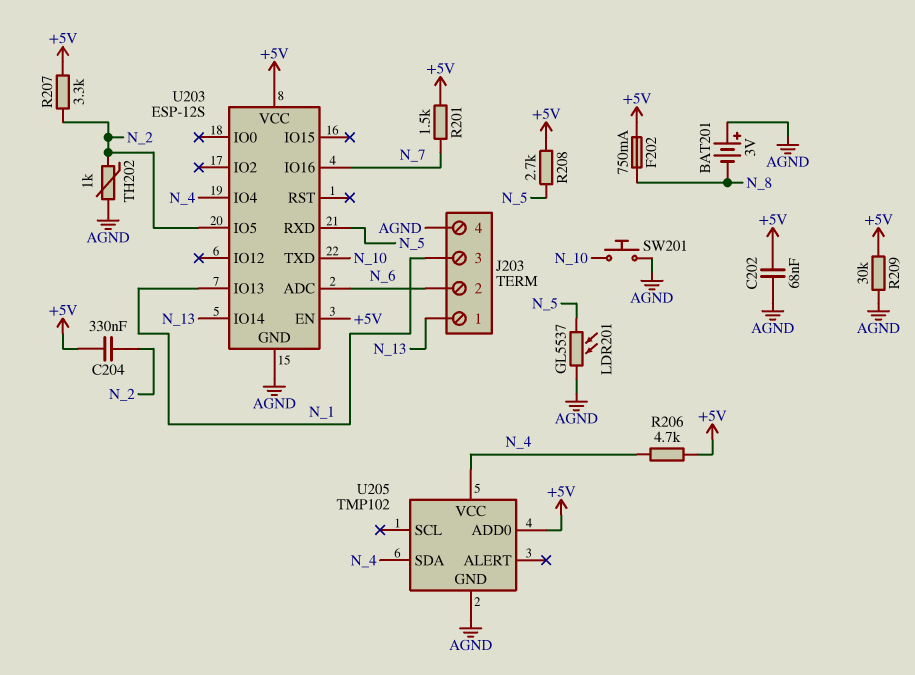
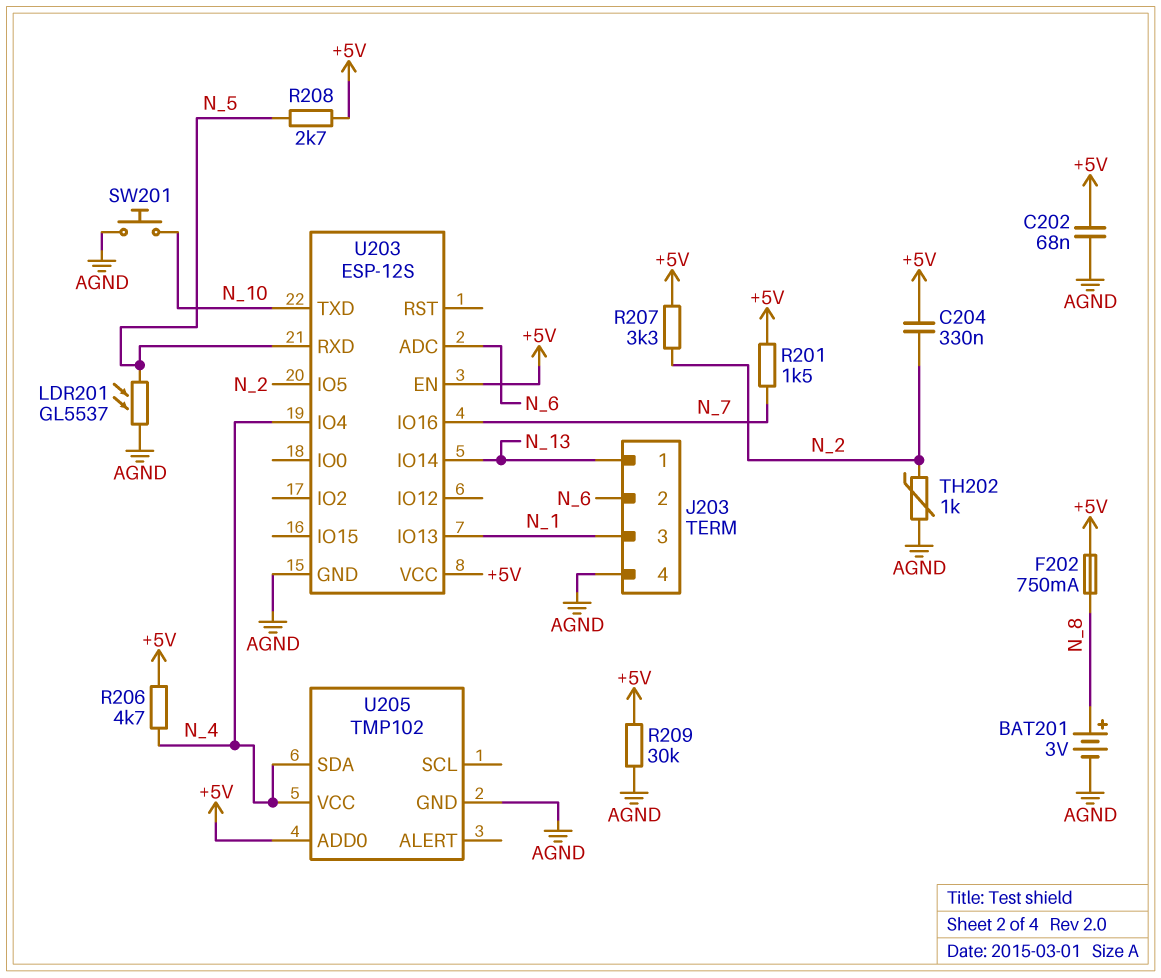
BAT201: 3V (plus AGND, minus N_8) -> 3V (plus N_8, minus AGND)

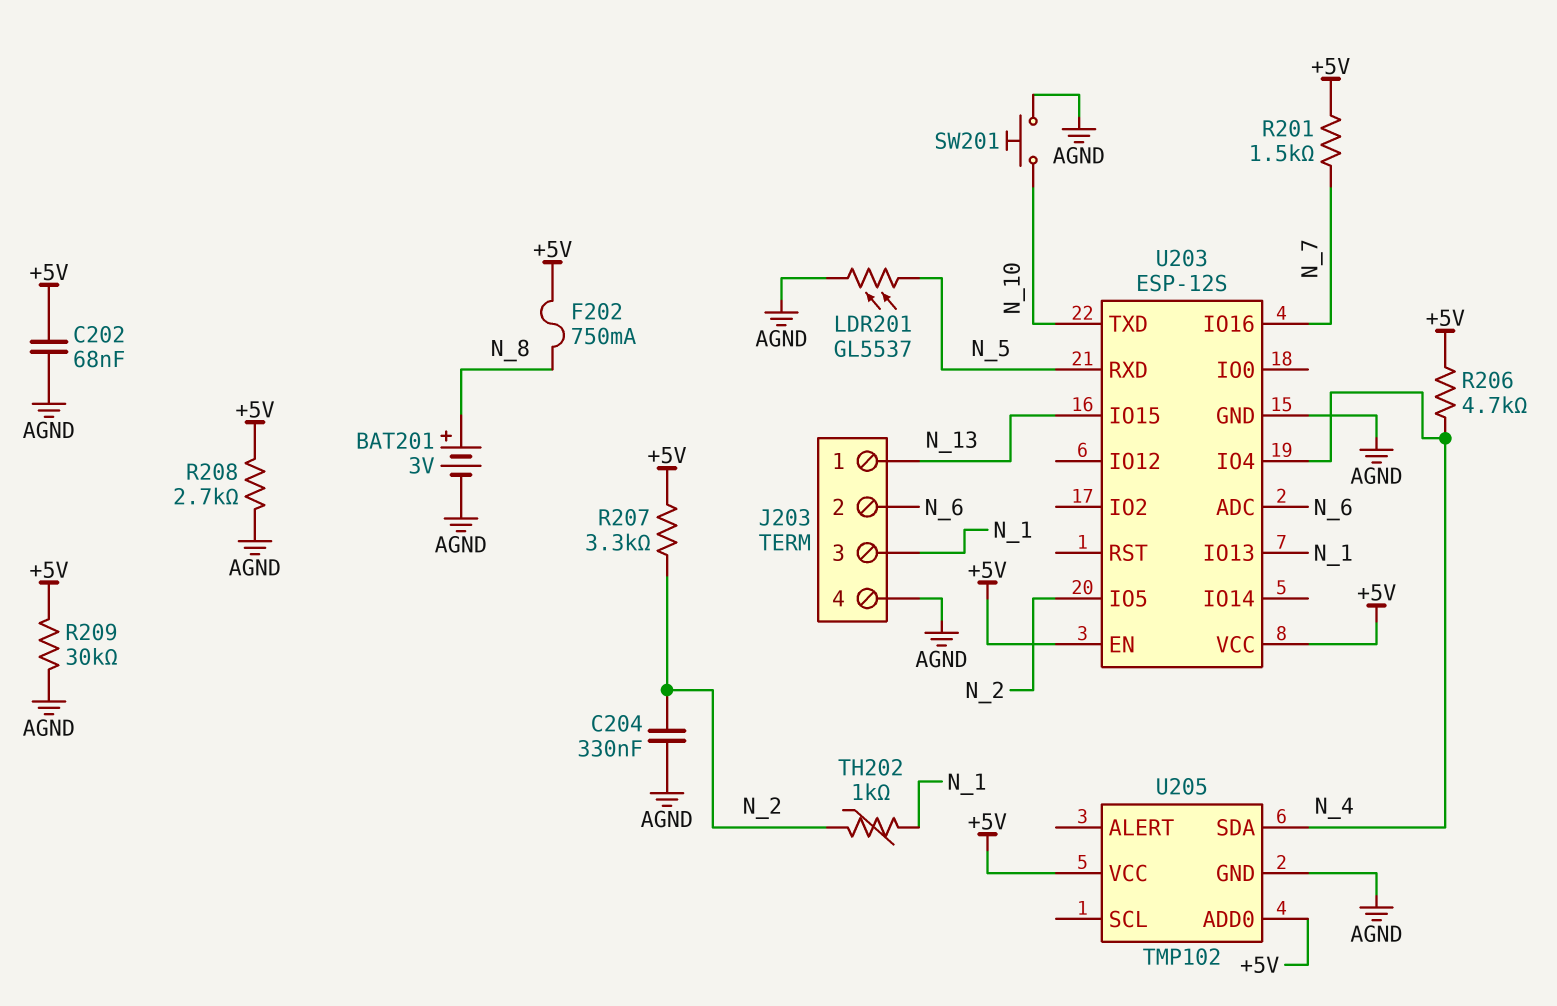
C204: 330nF (+5V, N_2) -> 330nF (AGND, N_2)
R208: 2.7k (+5V, N_5) -> 2.7k (+5V, AGND)
TH202: 1k (AGND, N_2) -> 1k (N_1, N_2)
U203 pin IO14: N_13 -> none
U203 pin IO15: none -> N_13
U205 pin VCC: N_4 -> +5V

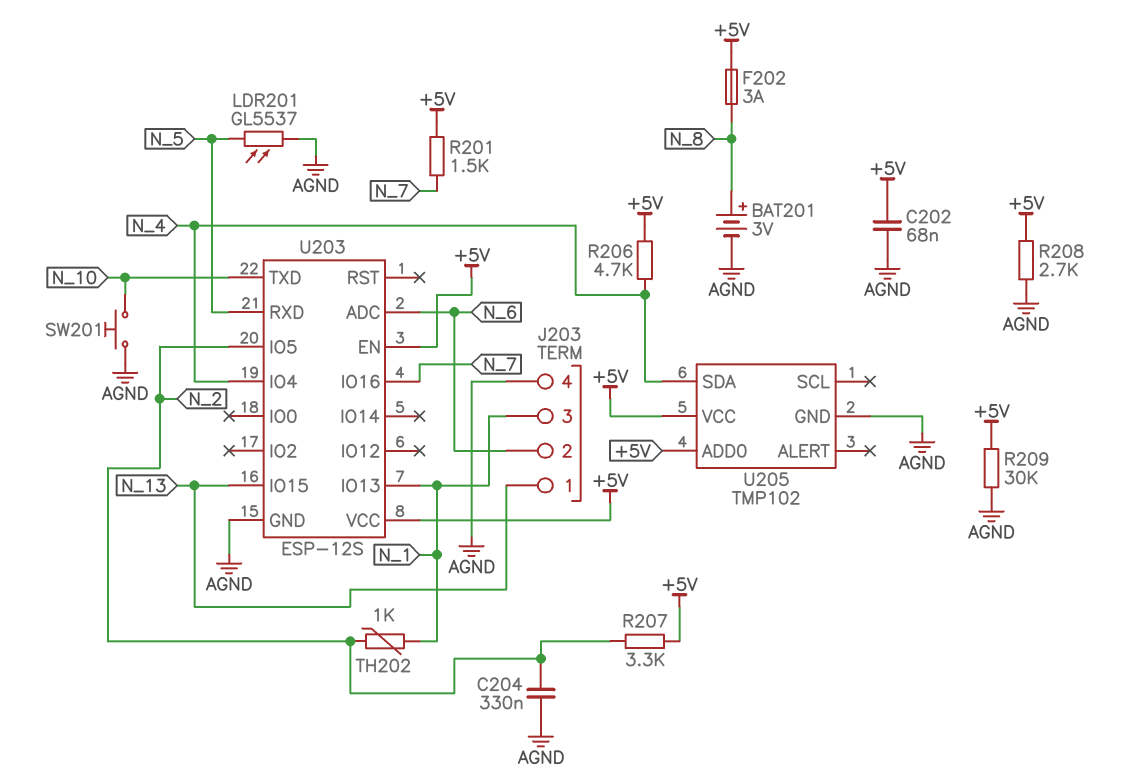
F202: 750mA (+5V, N_8) -> 3A (+5V, N_8)

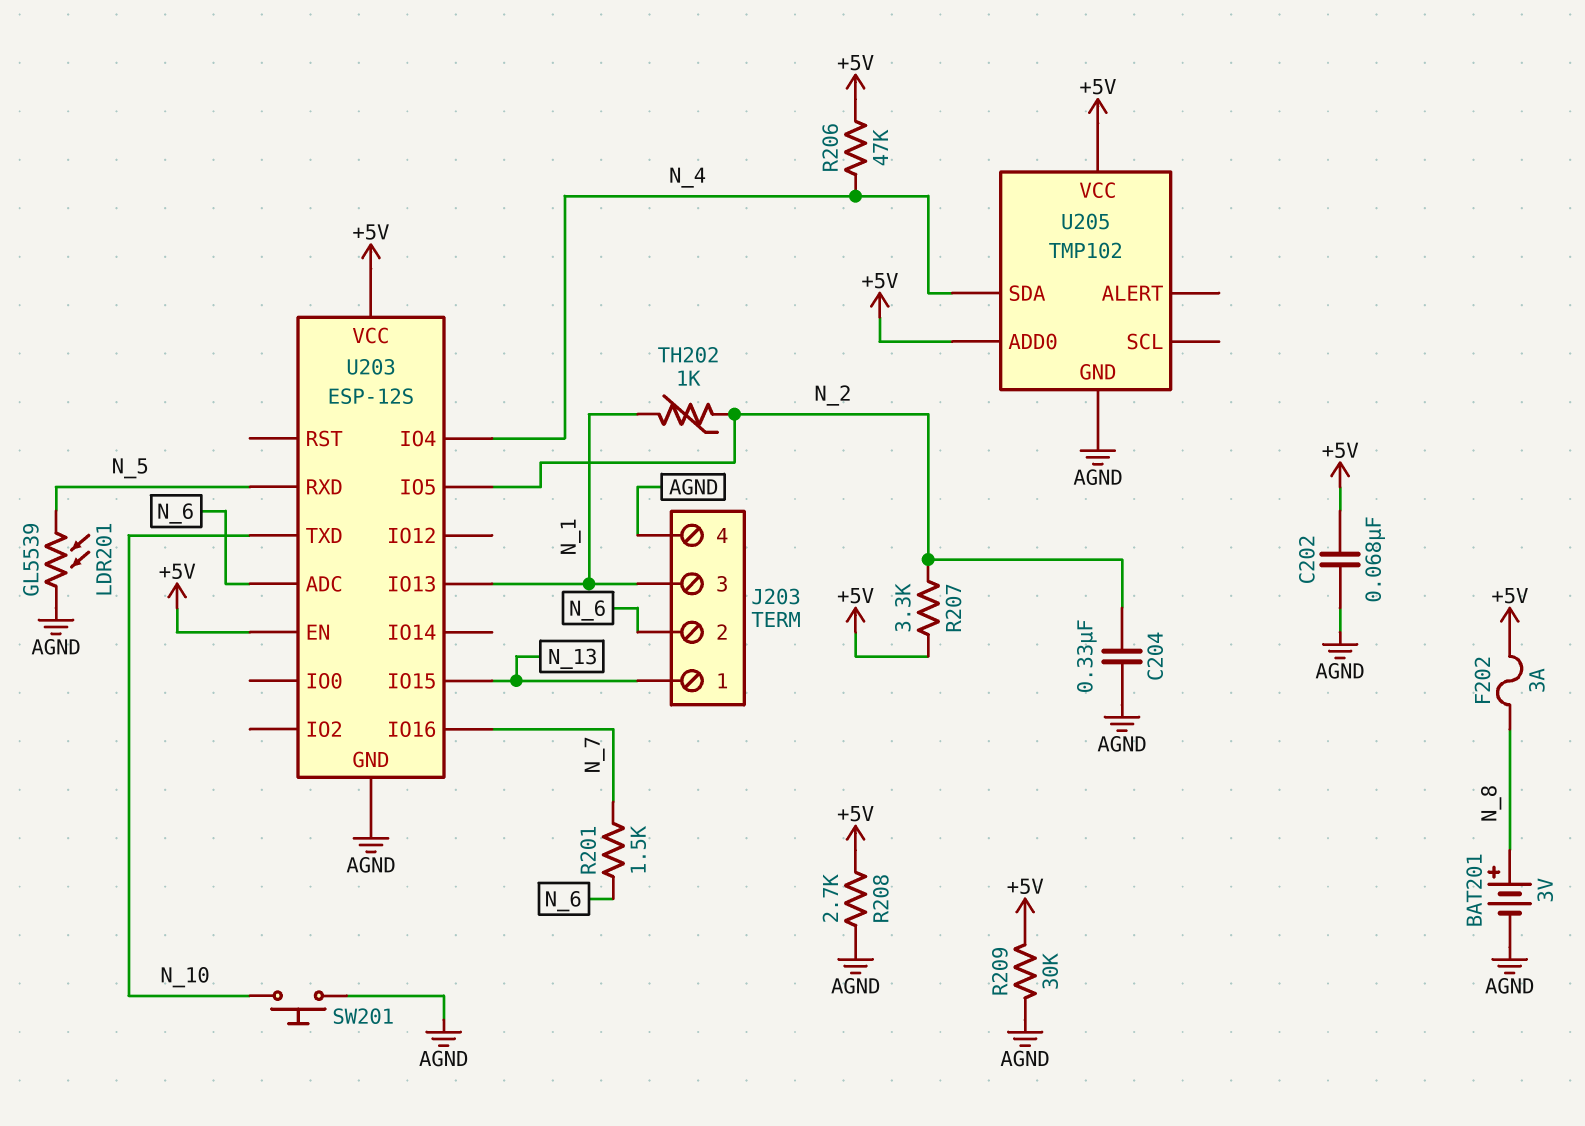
LDR201: GL5537 (AGND, N_5) -> GL5539 (AGND, N_5)
R201: 1.5k (+5V, N_7) -> 1.5k (N_6, N_7)
R206: 4.7k (+5V, N_4) -> 47k (+5V, N_4)

